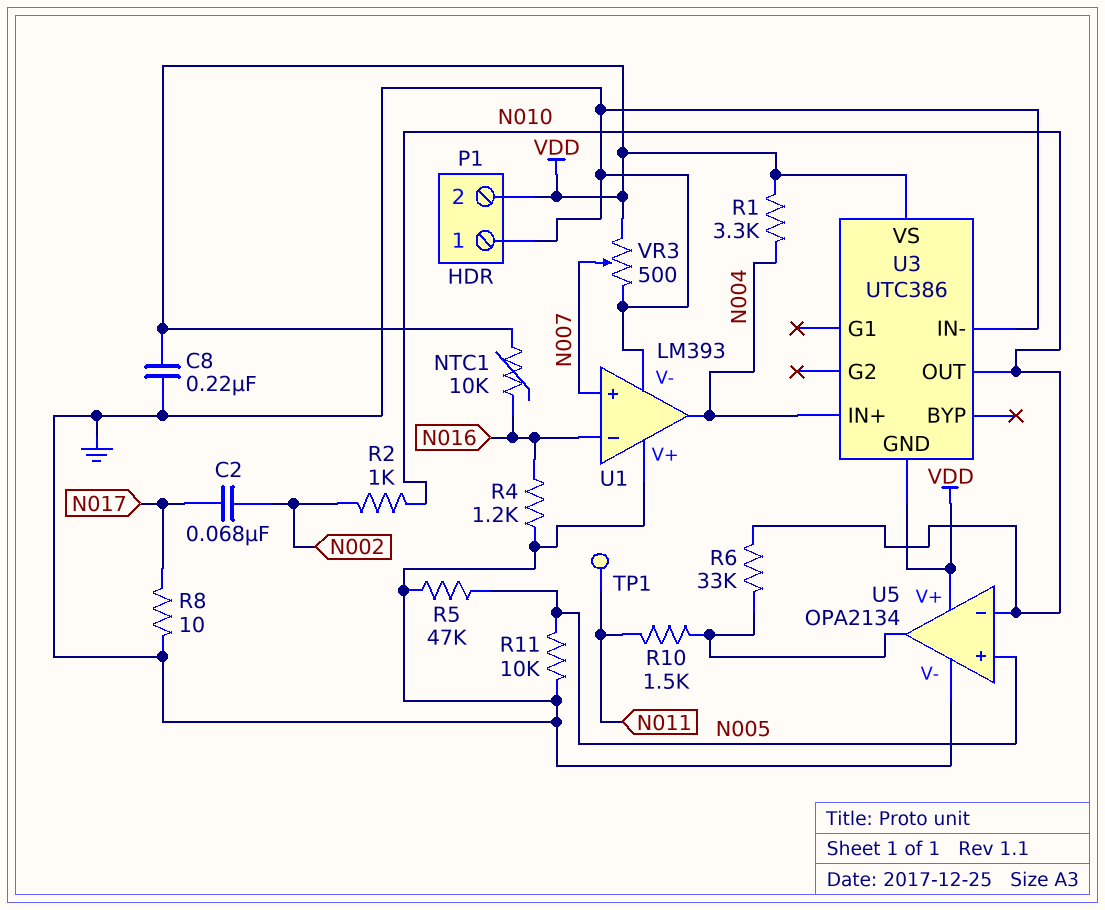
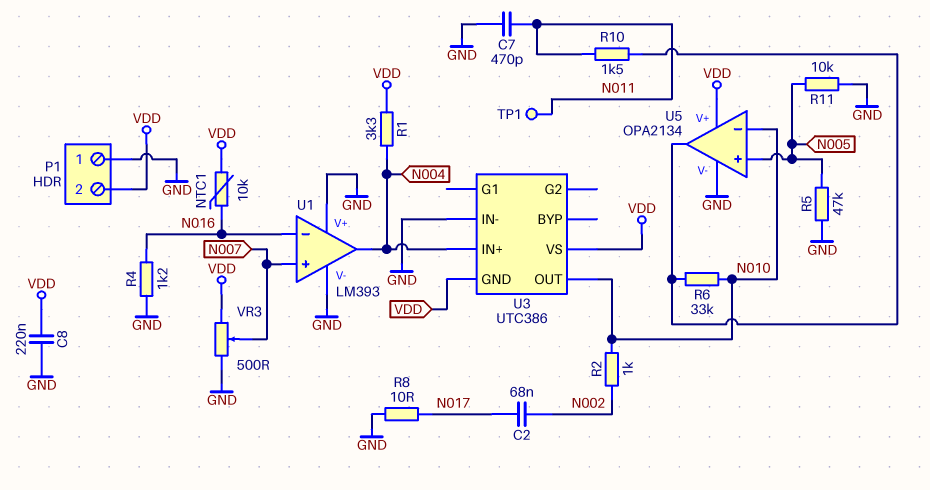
C7: none -> 470pF (GND, N011)

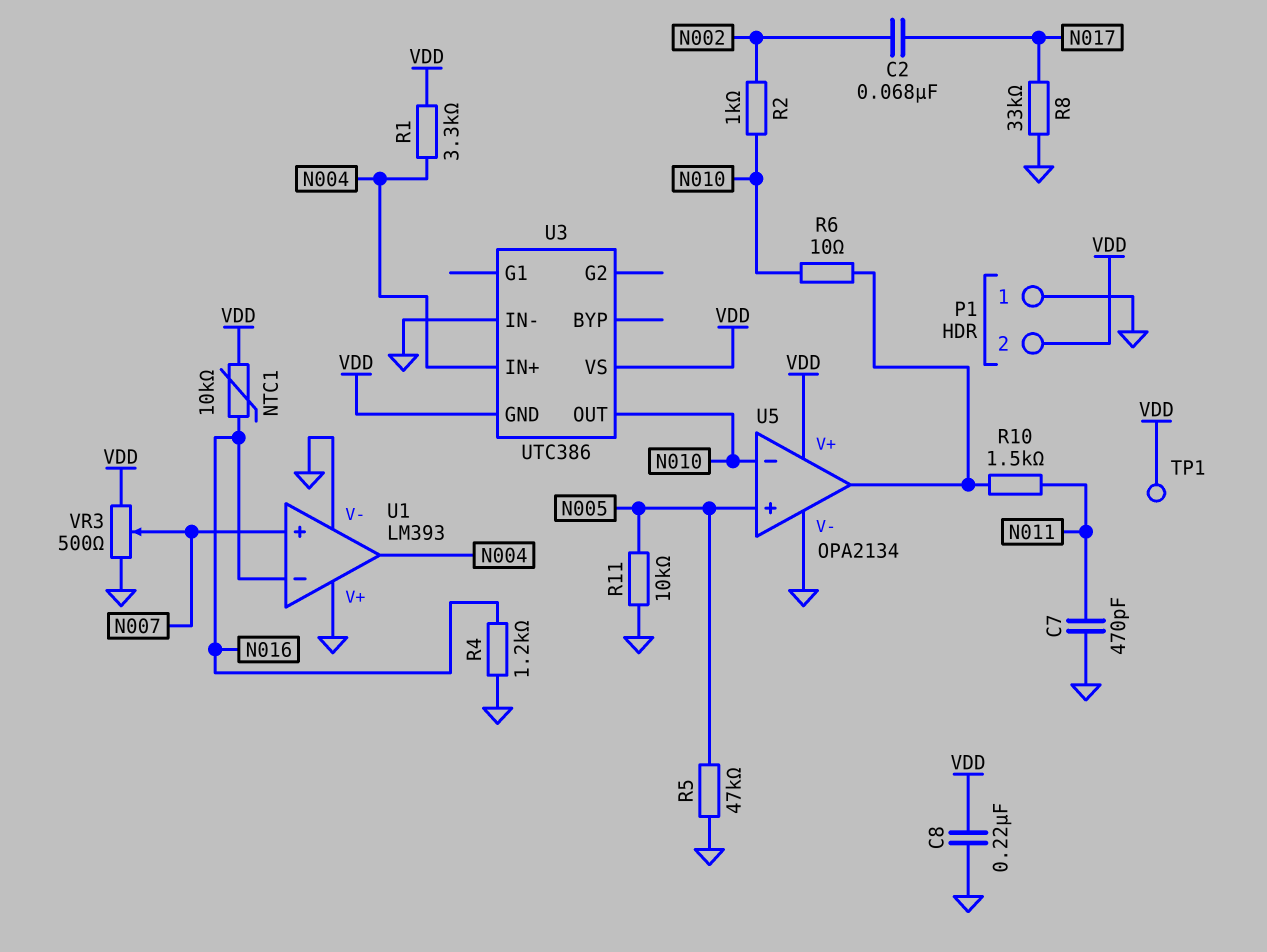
R6: 33k (N010, U5/out) -> 10 (N010, U5/out)
R8: 10 (GND, N017) -> 33k (GND, N017)
TP1: test point (N011) -> test point (VDD)

